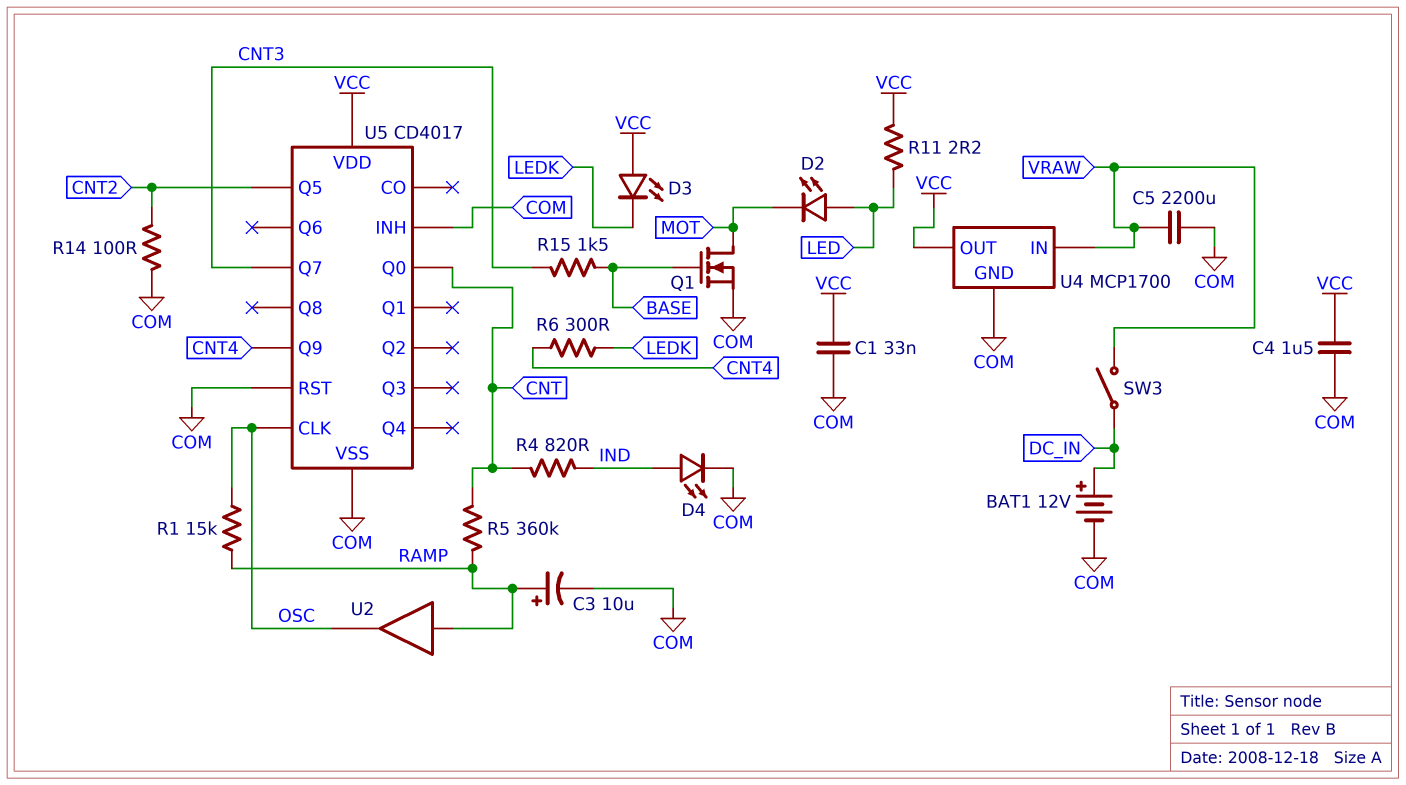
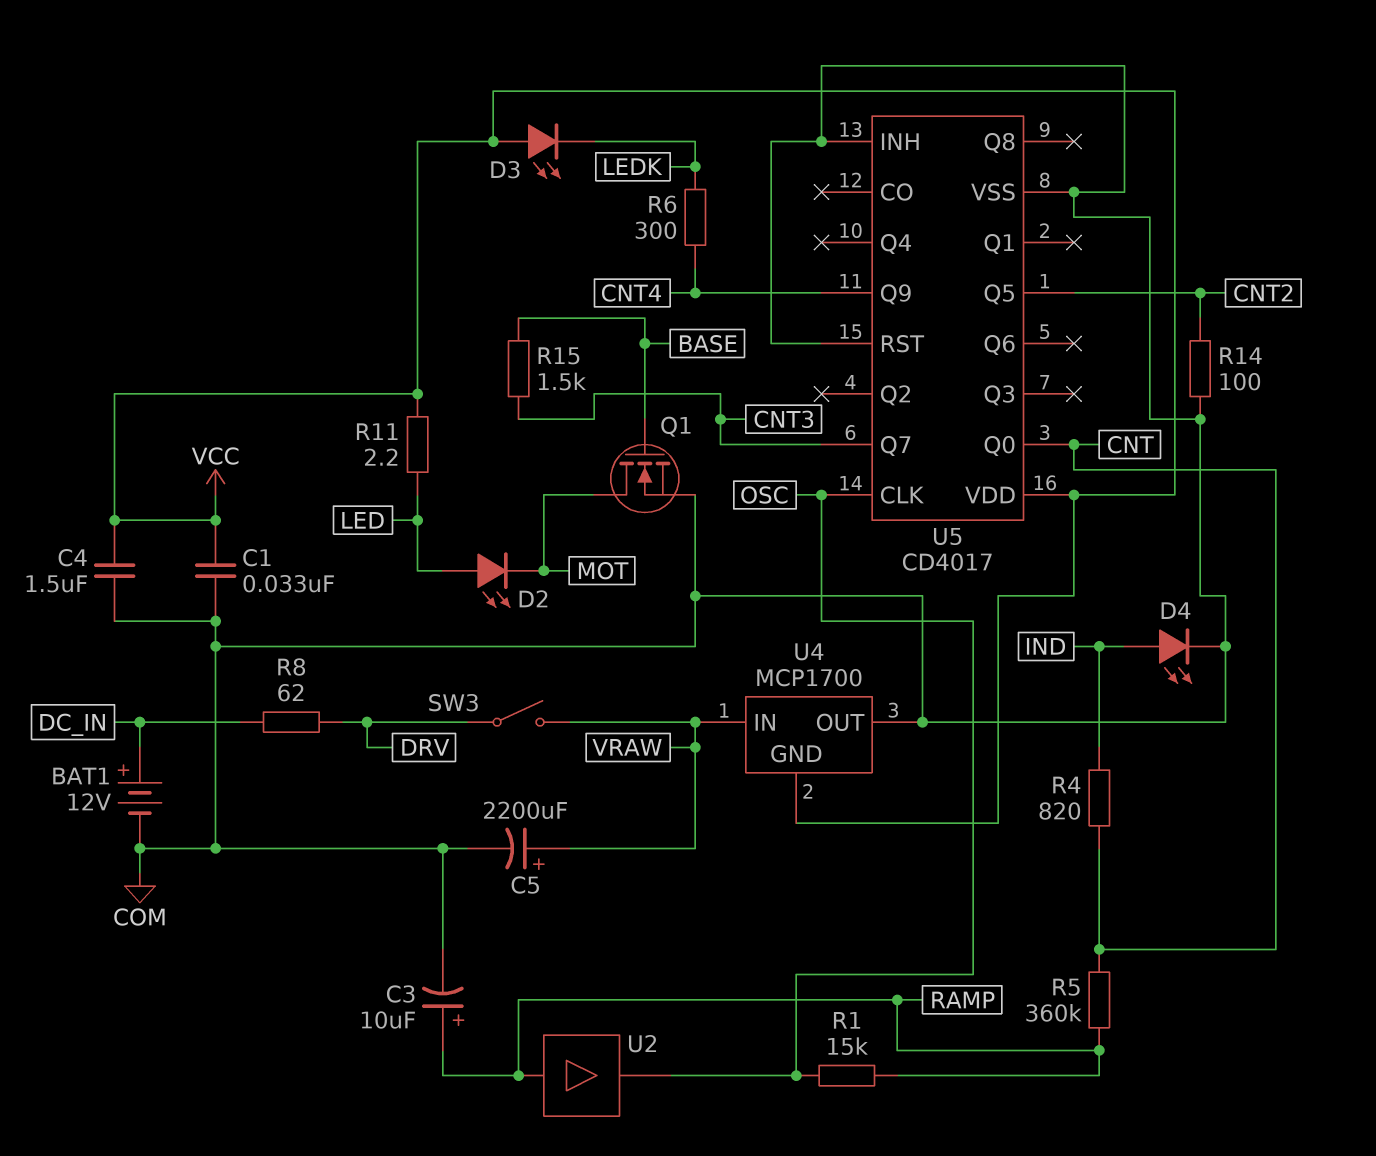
C5: 2200uF (COM, VRAW) -> 2200uF (plus VRAW, minus COM)
R8: none -> 62 (DC_IN, DRV)
SW3: switch (DC_IN, VRAW) -> switch (DRV, VRAW)
U4 pin GND: COM -> VCC
U4 pin OUT: VCC -> COM

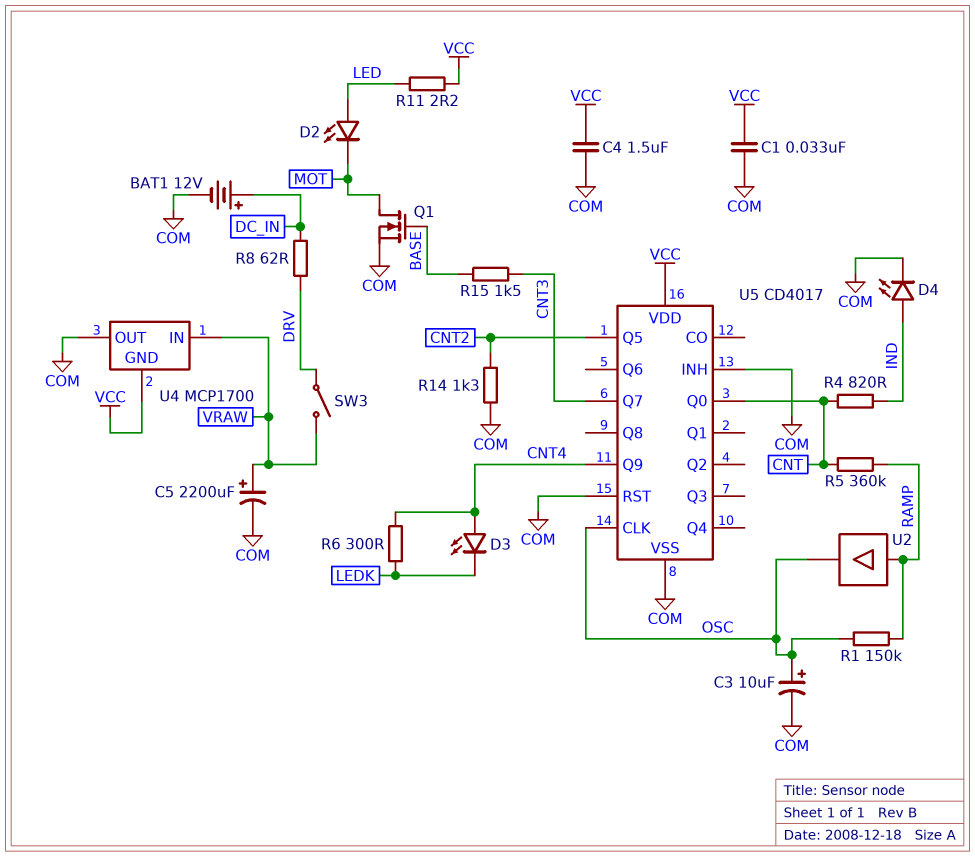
C3: 10uF (plus RAMP, minus COM) -> 10uF (plus OSC, minus COM)
D3: LED (A VCC, K LEDK) -> LED (A CNT4, K LEDK)
R1: 15k (OSC, RAMP) -> 150k (OSC, RAMP)
R14: 100 (CNT2, COM) -> 1.3k (CNT2, COM)

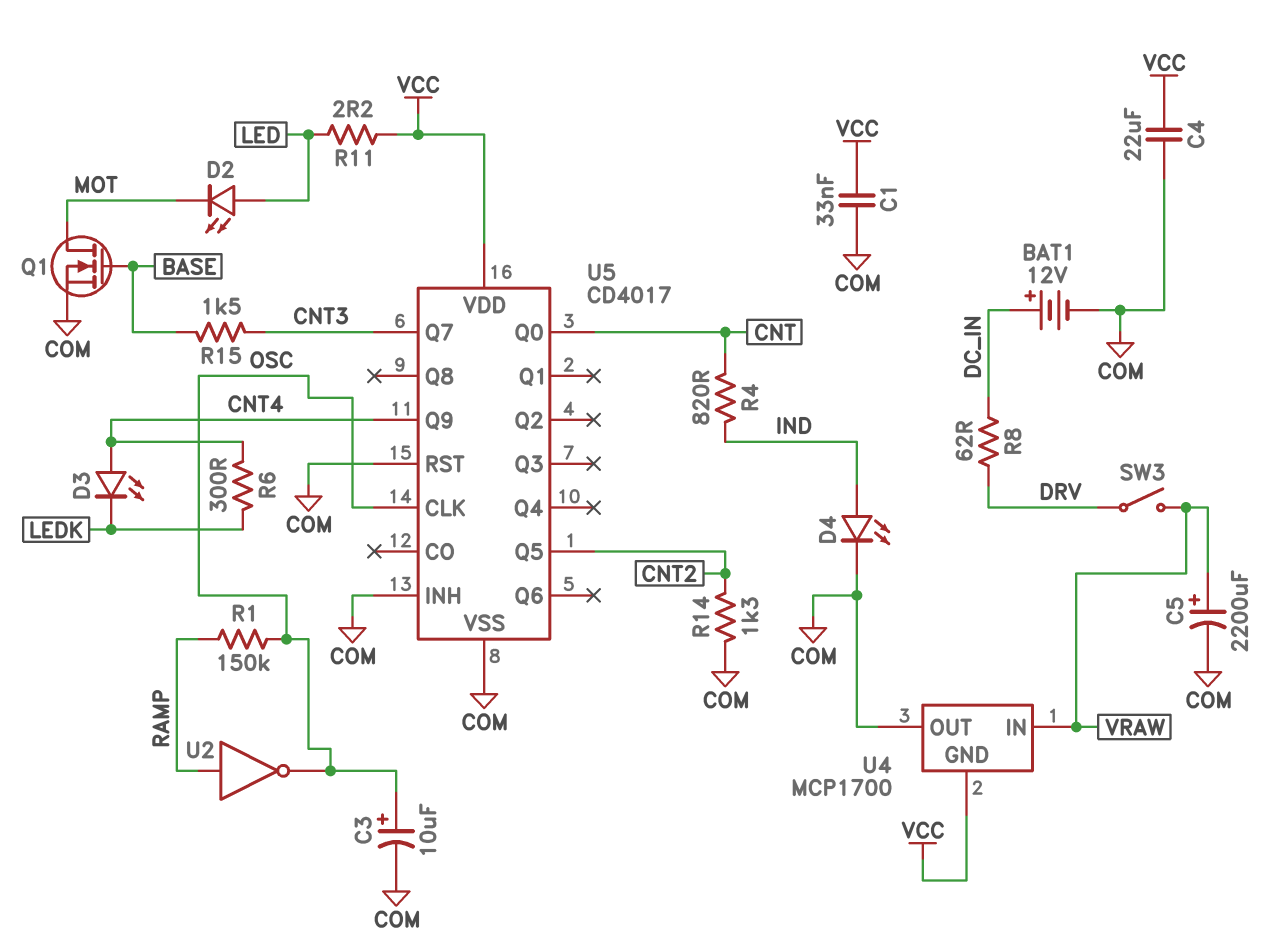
C4: 1.5uF (COM, VCC) -> 22uF (COM, VCC)
R5: 360k (CNT, RAMP) -> none
U2: buffer (in RAMP, out OSC) -> NOT (in RAMP, out OSC)

